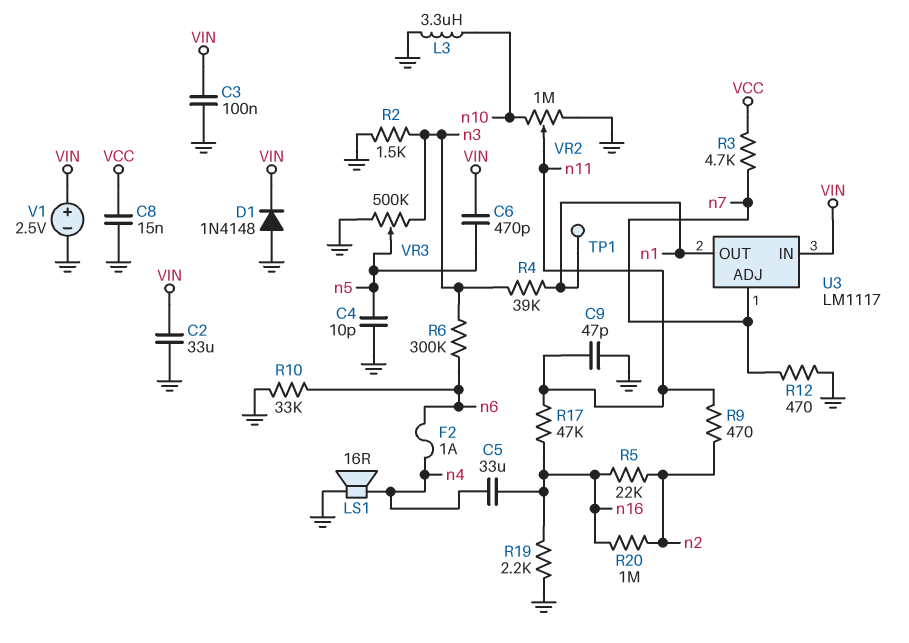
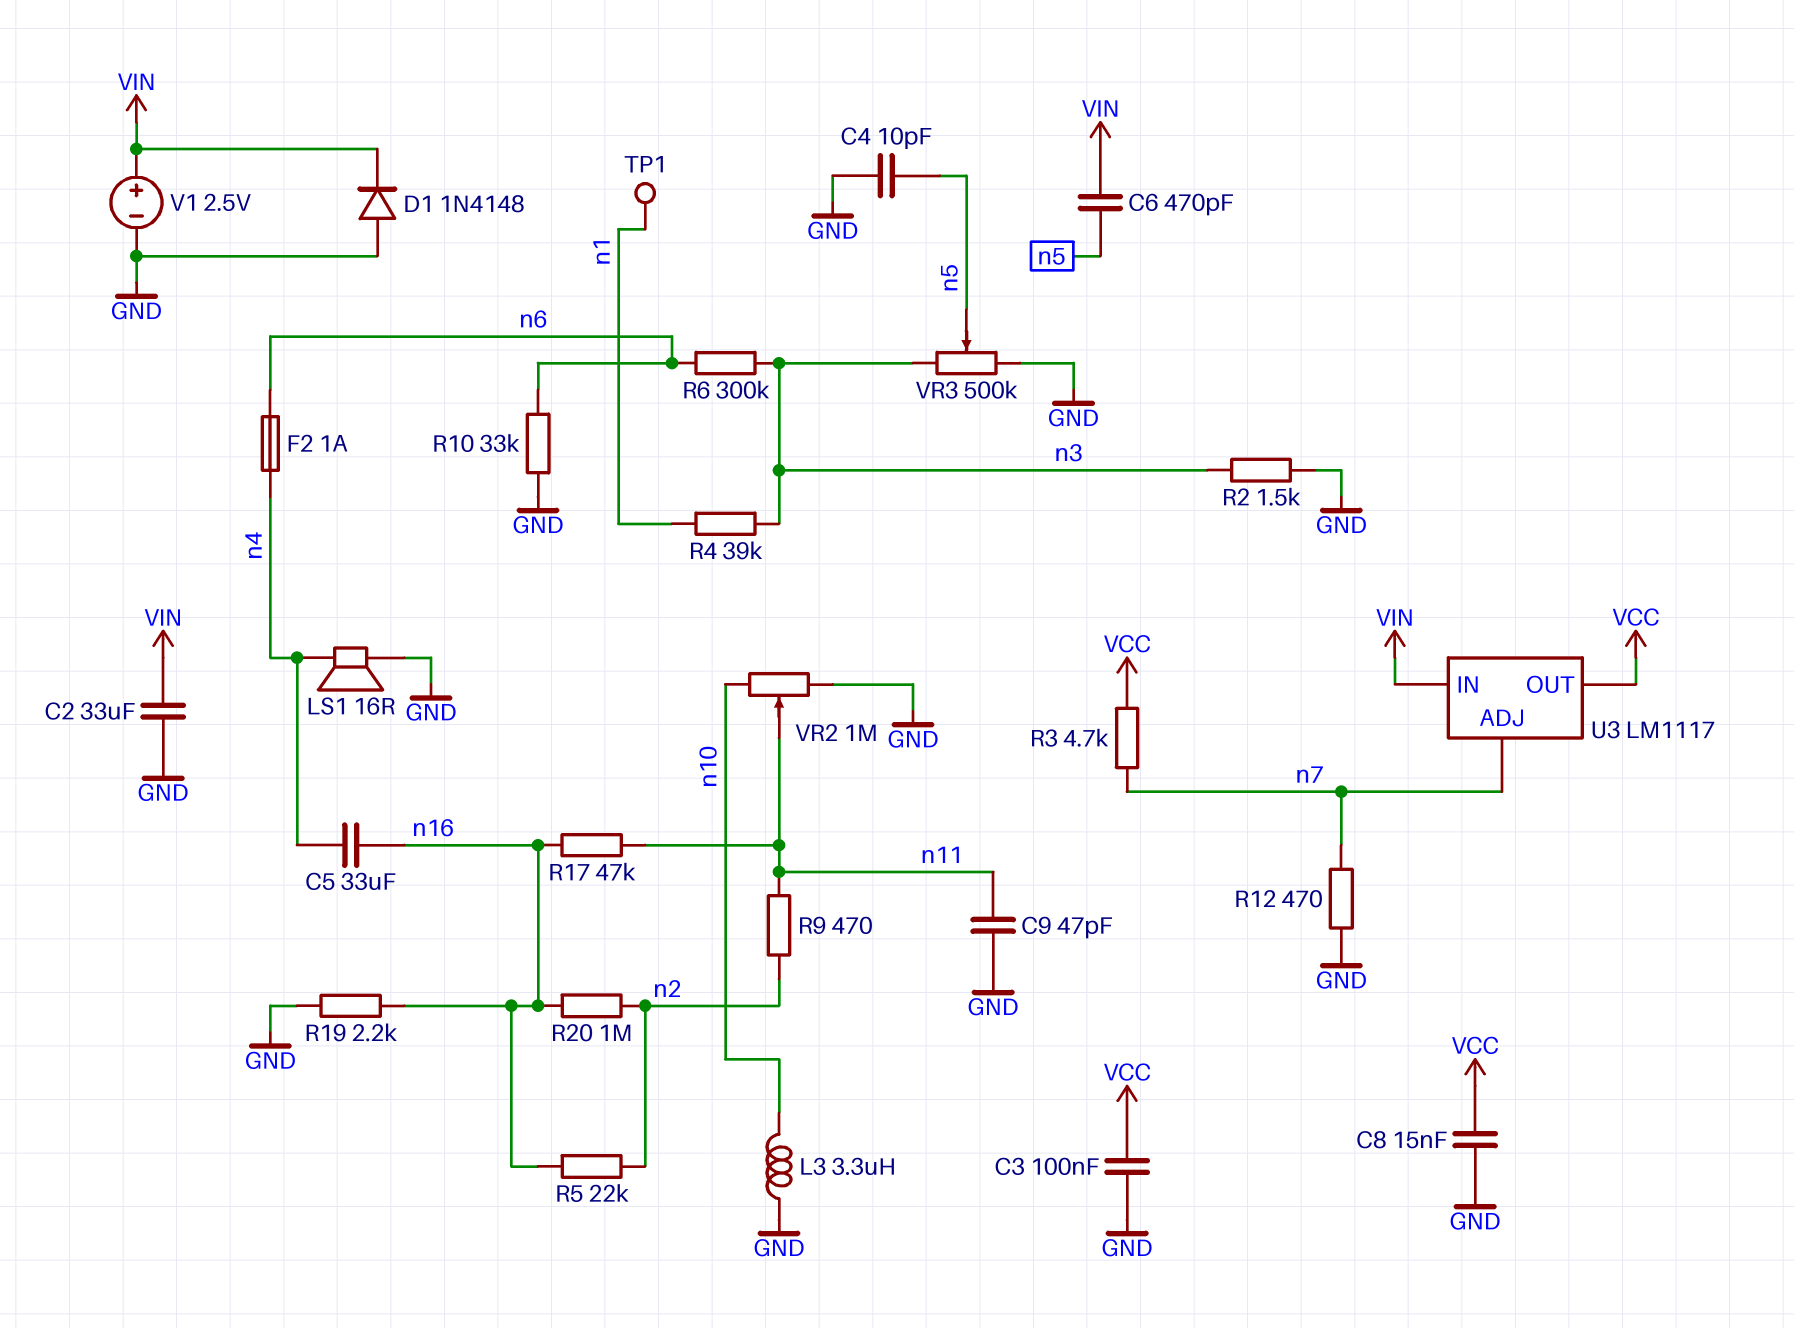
C3: 100nF (GND, VIN) -> 100nF (GND, VCC)
U3 pin OUT: n1 -> VCC

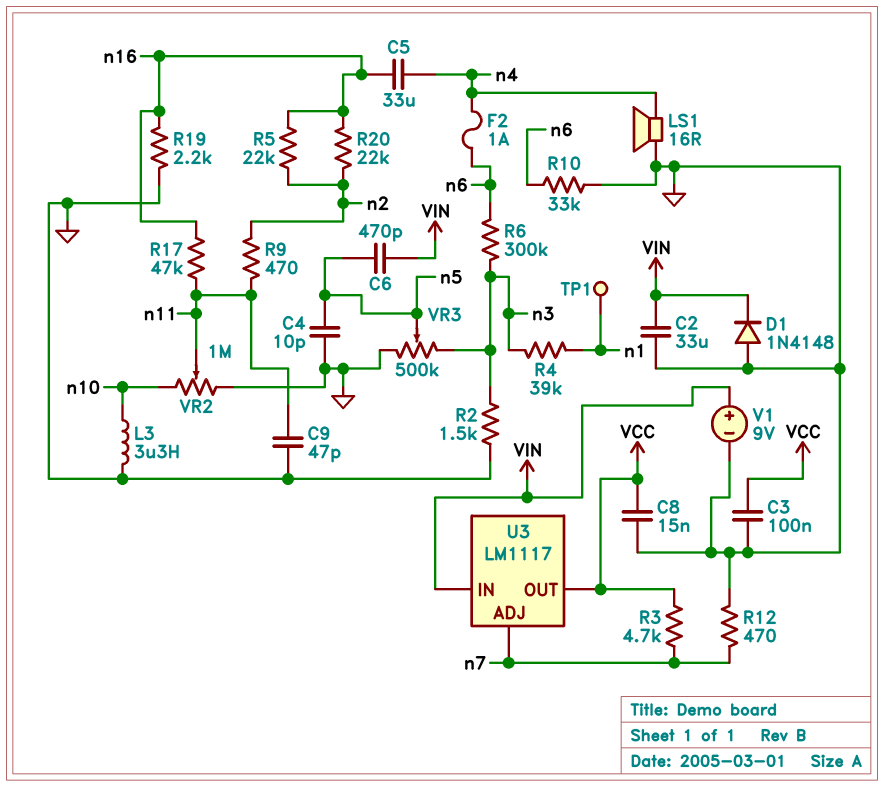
R20: 1M (n2, n16) -> 22k (n2, n16)
V1: 2.5V (plus VIN, minus GND) -> 9V (plus VIN, minus GND)

